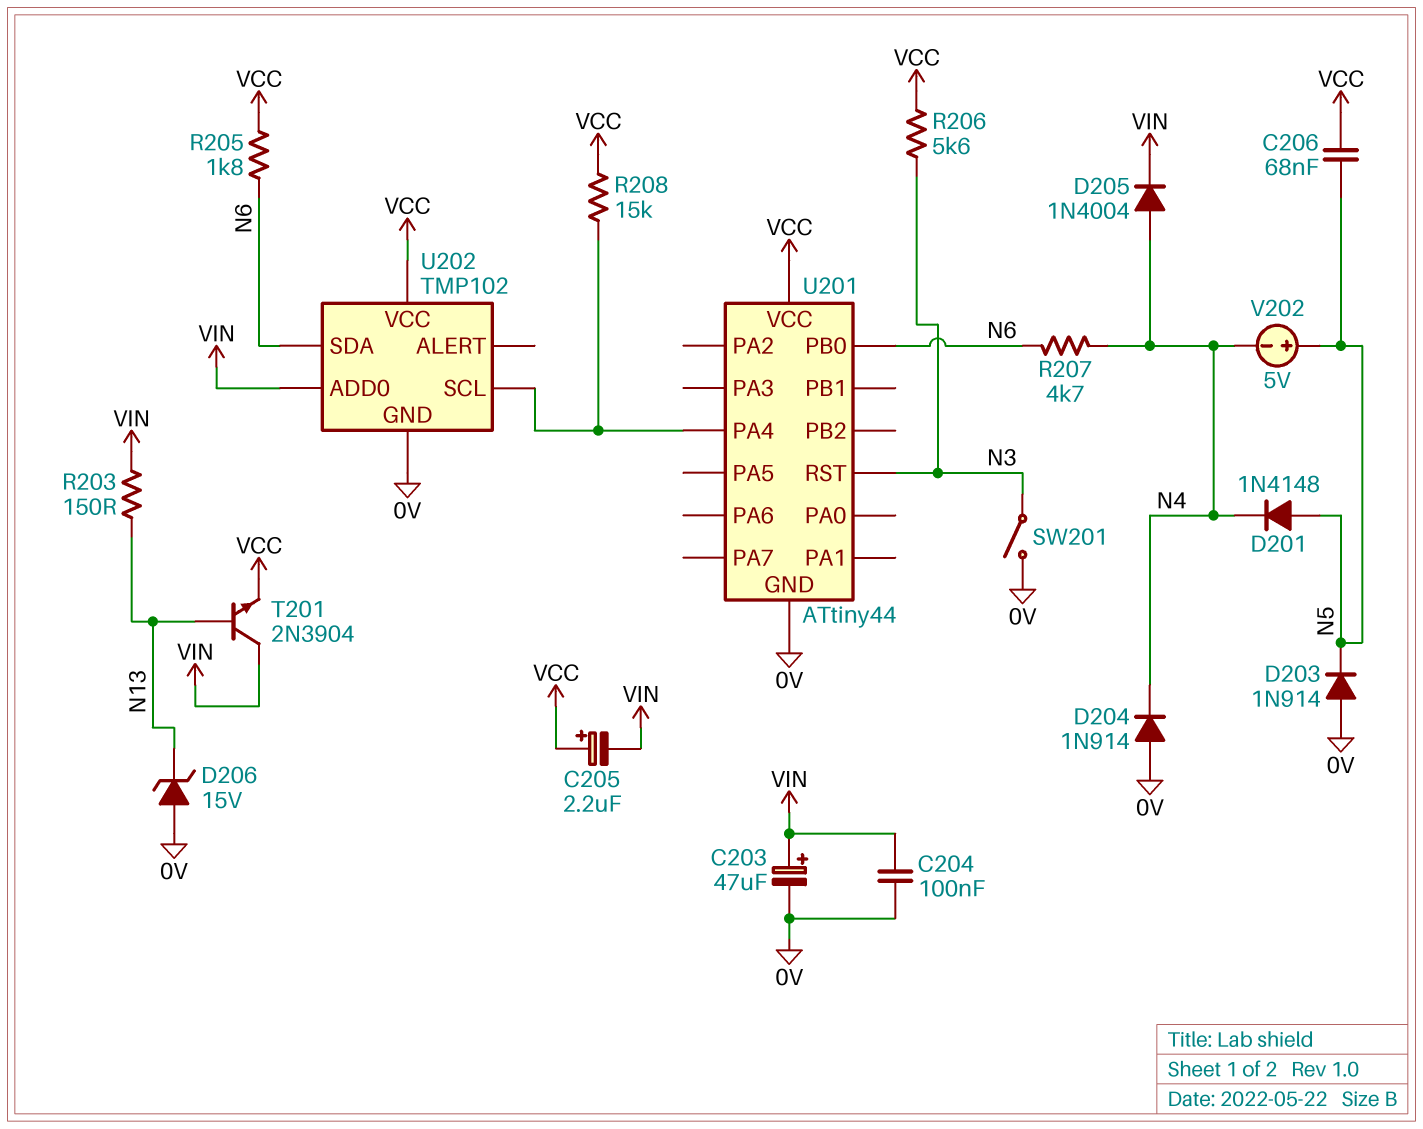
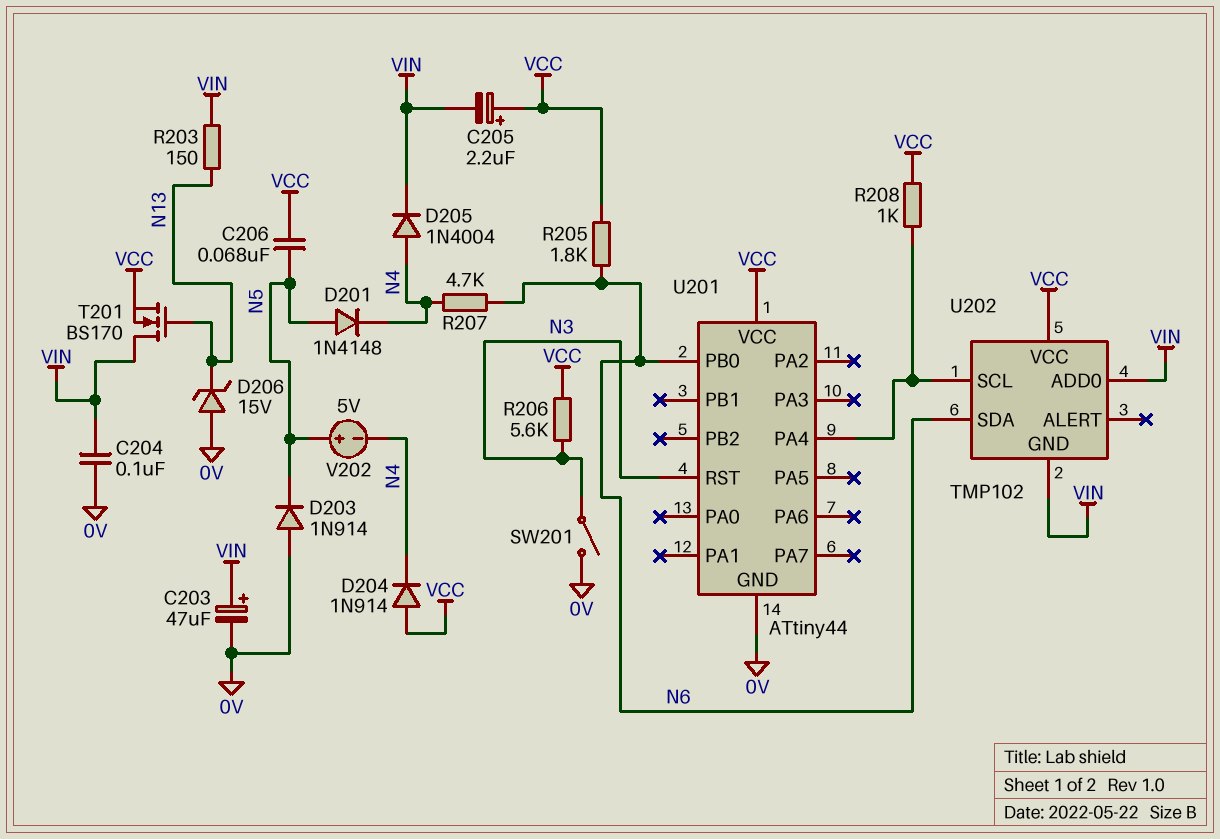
D204: diode 1N914 (A 0V, K N4) -> diode 1N914 (A VCC, K N4)
R208: 15k (U201/PA4, VCC) -> 1k (U201/PA4, VCC)
T201: NPN 2N3904 (B N13, C VIN, E VCC) -> NMOS BS170 (G N13, D VIN, S VCC)
U202 pin GND: 0V -> VIN

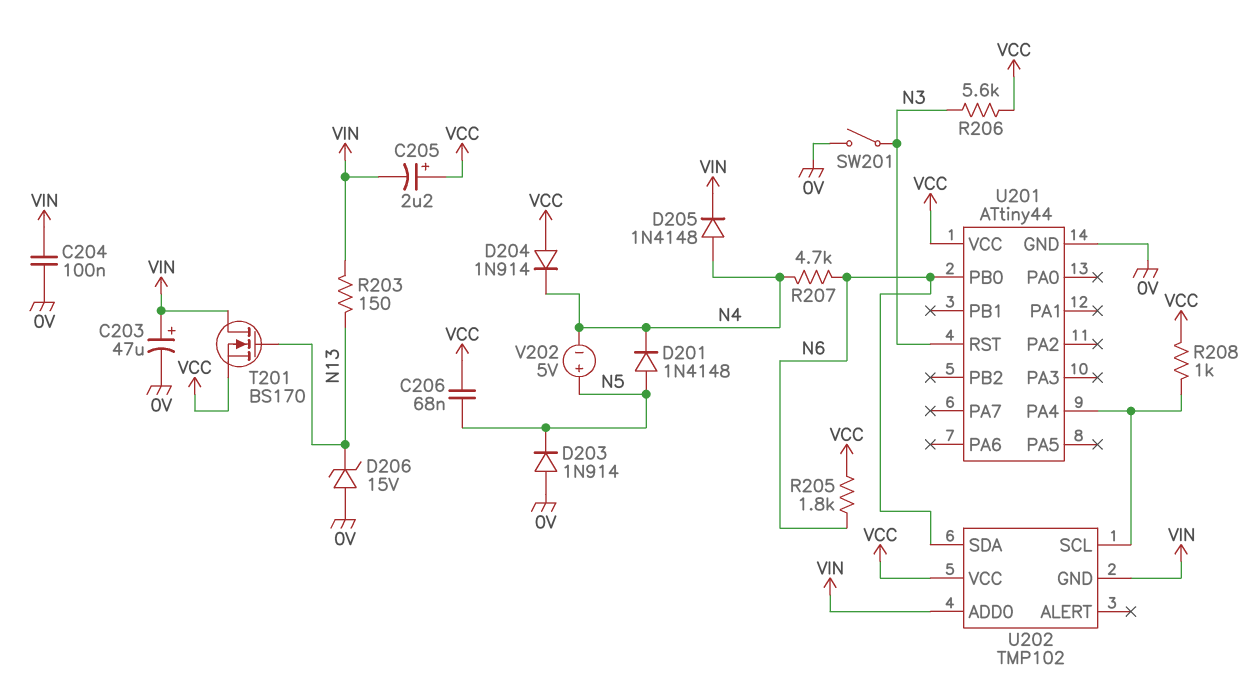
D205: diode 1N4004 (A N4, K VIN) -> diode 1N4148 (A N4, K VIN)

